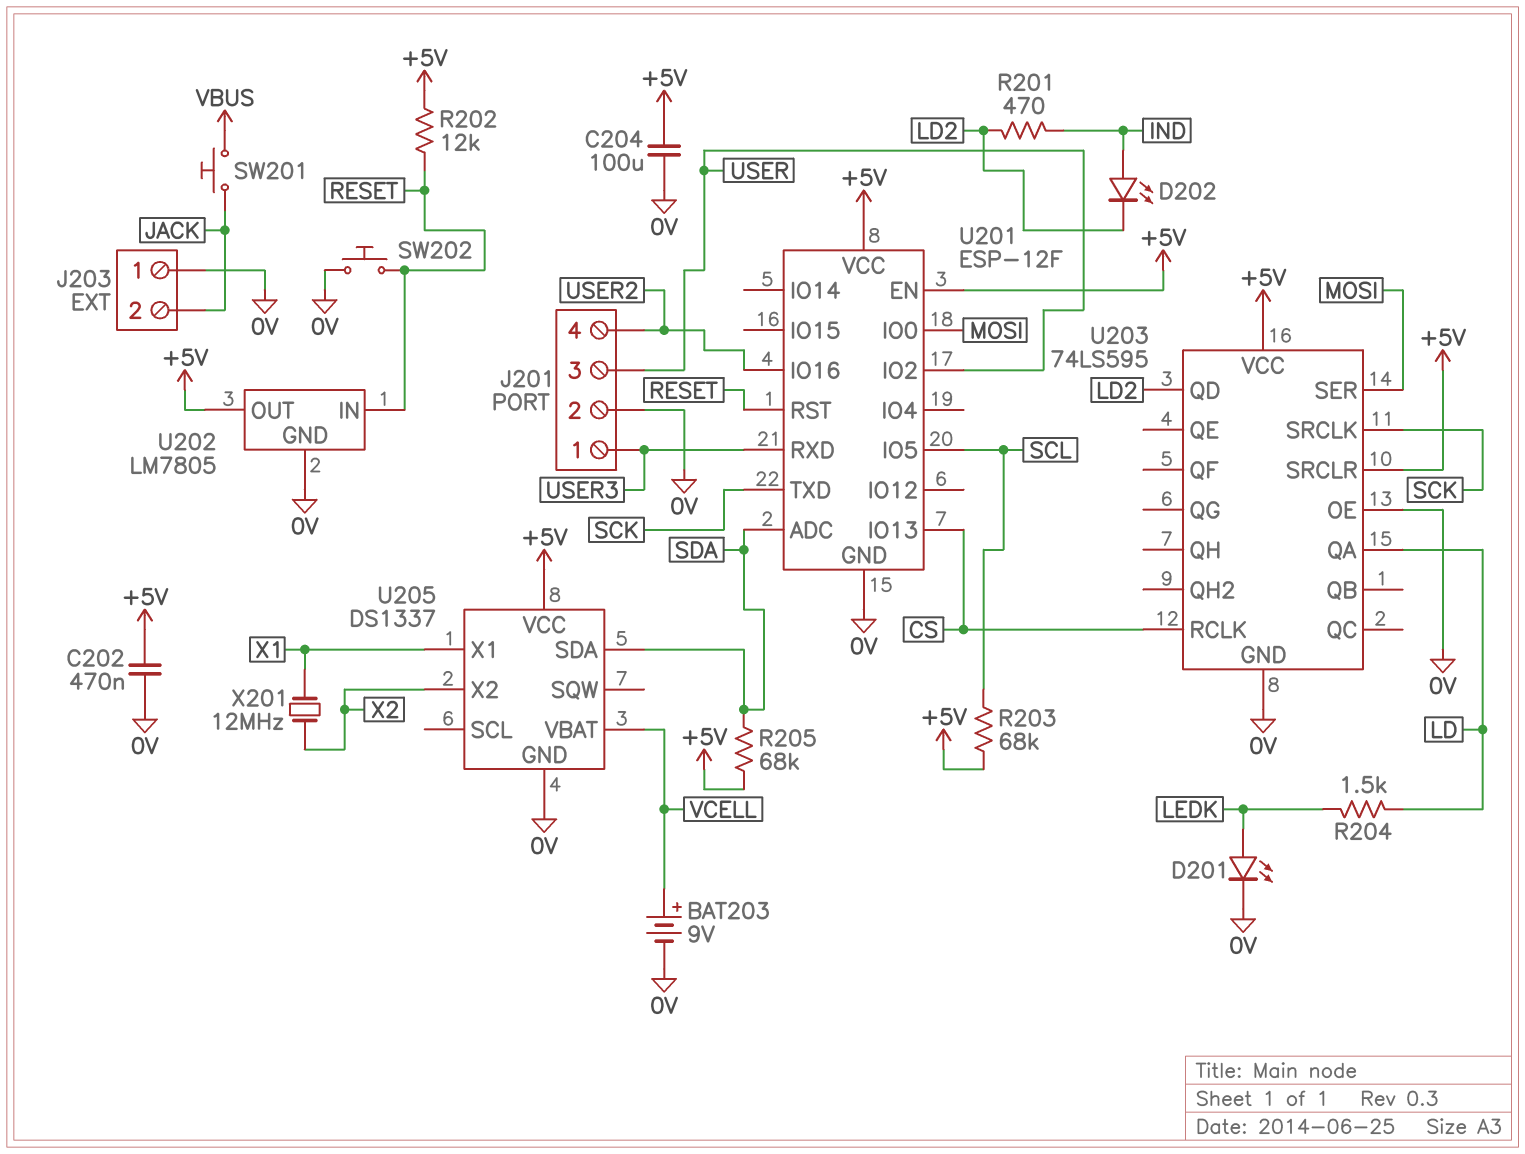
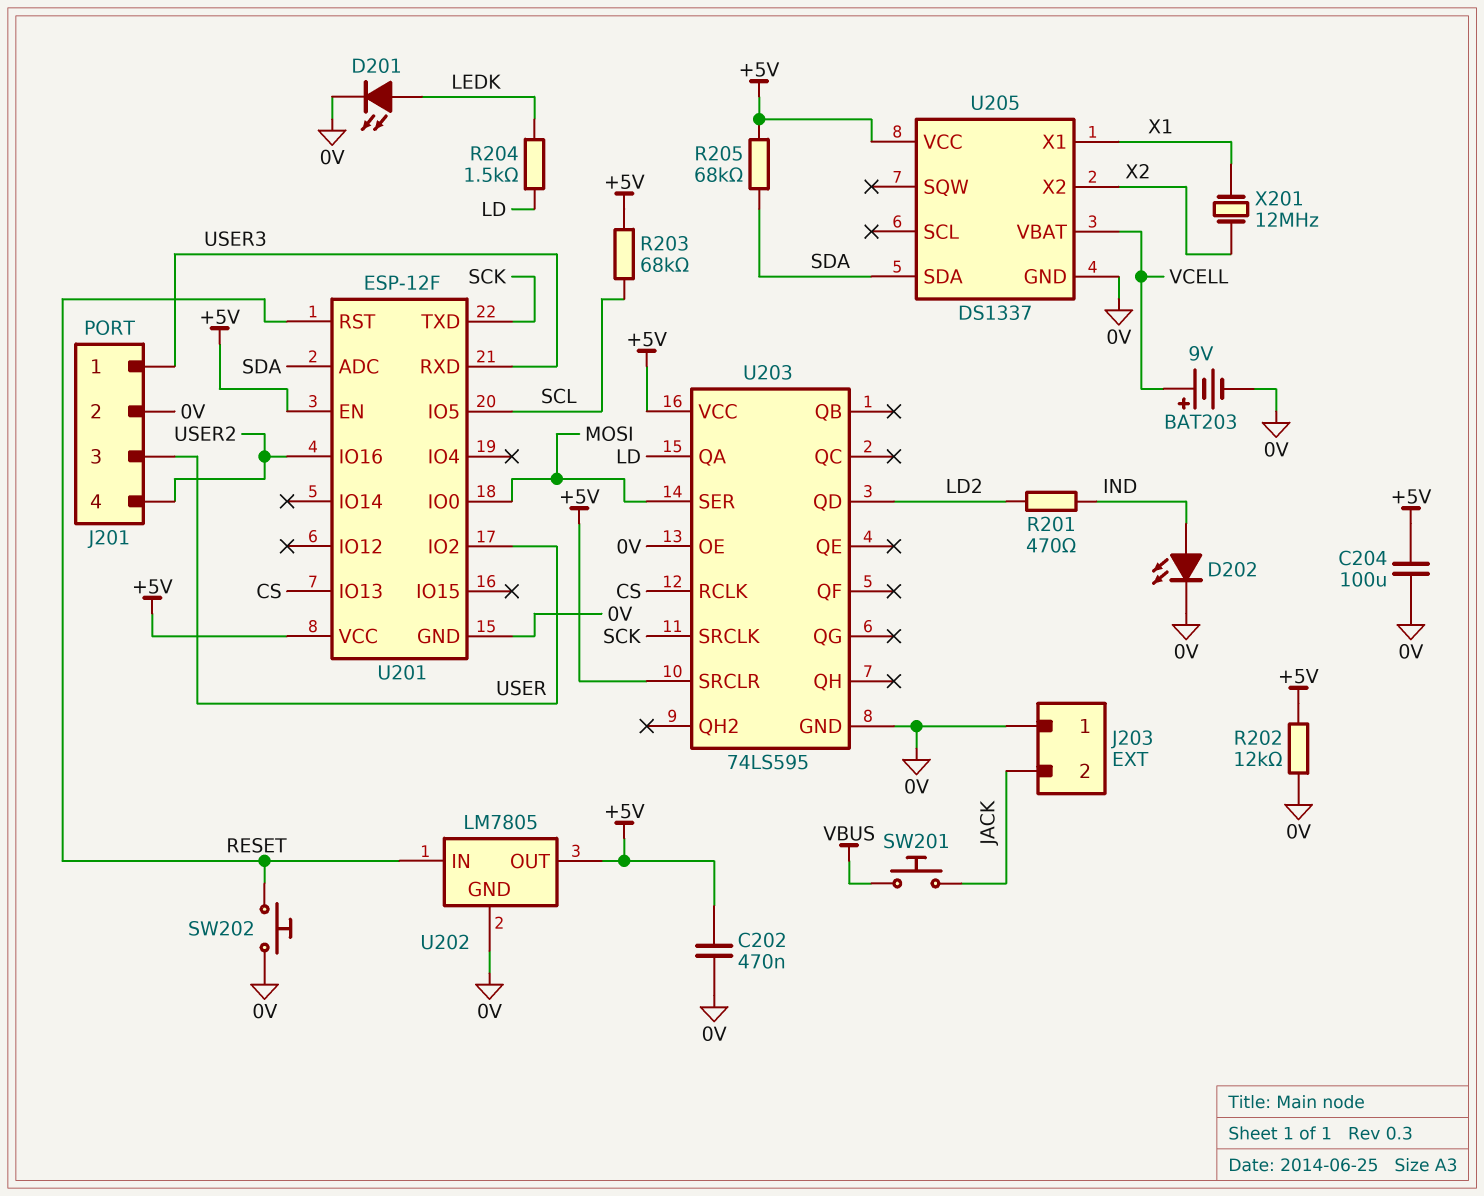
D202: LED (A IND, K LD2) -> LED (A IND, K 0V)
R202: 12k (+5V, RESET) -> 12k (+5V, 0V)

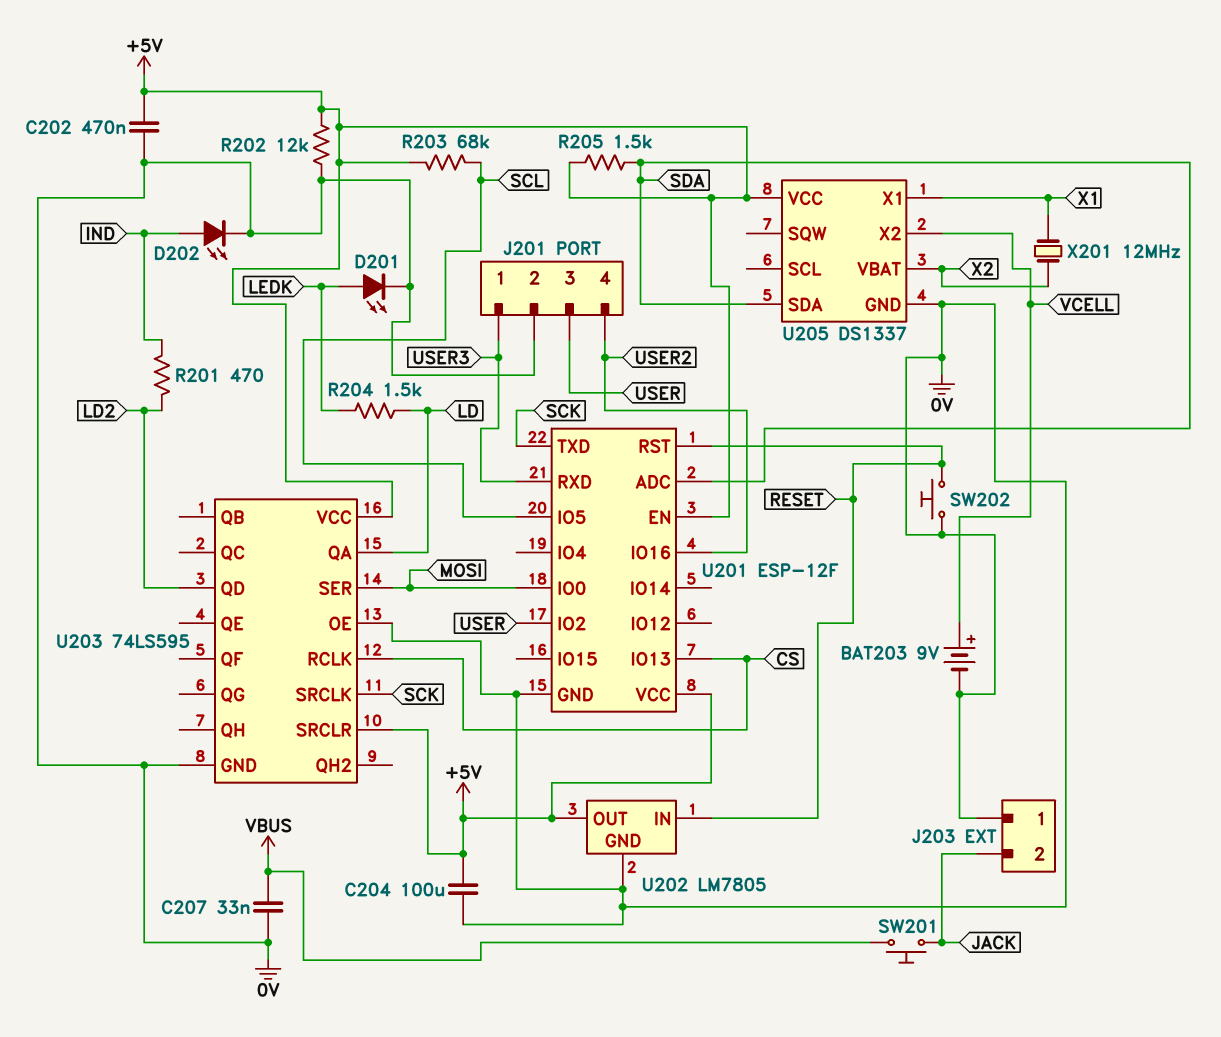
C207: none -> 33nF (0V, VBUS)
R205: 68k (+5V, SDA) -> 1.5k (+5V, SDA)
U205 pin VBAT: VCELL -> X2
U205 pin X2: X2 -> VCELL

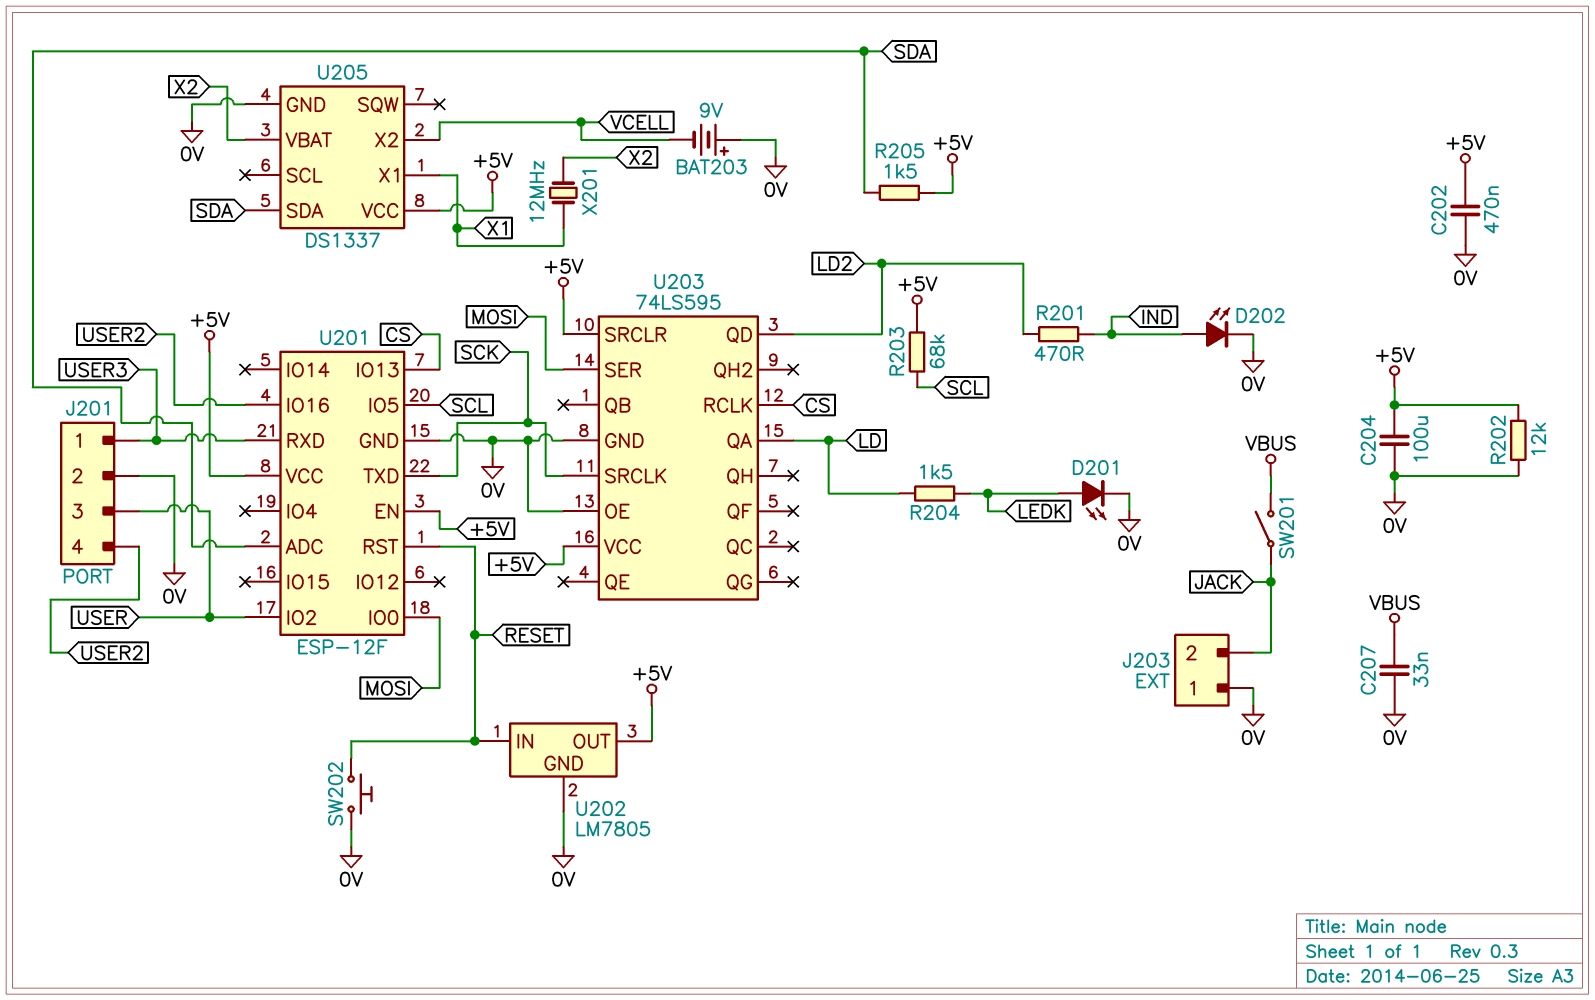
BAT203: 9V (plus VCELL, minus 0V) -> 9V (plus 0V, minus VCELL)
SW201: button (JACK, VBUS) -> switch (JACK, VBUS)

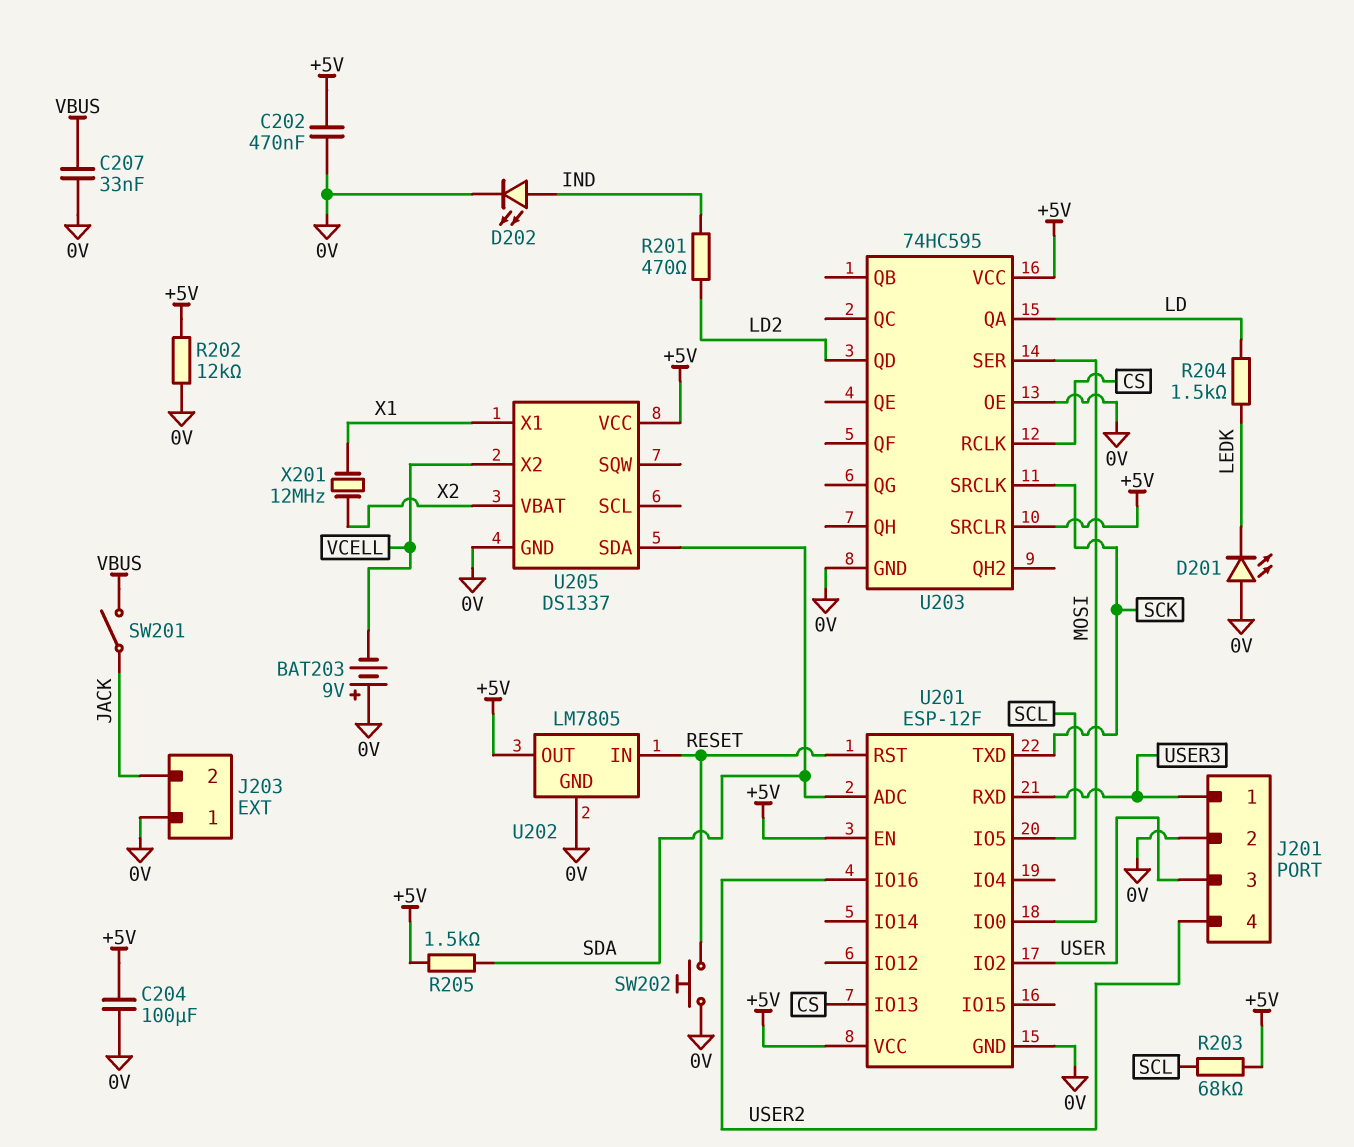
D201: LED (A LEDK, K 0V) -> LED (A 0V, K LEDK)
U203: 74LS595 -> 74HC595

